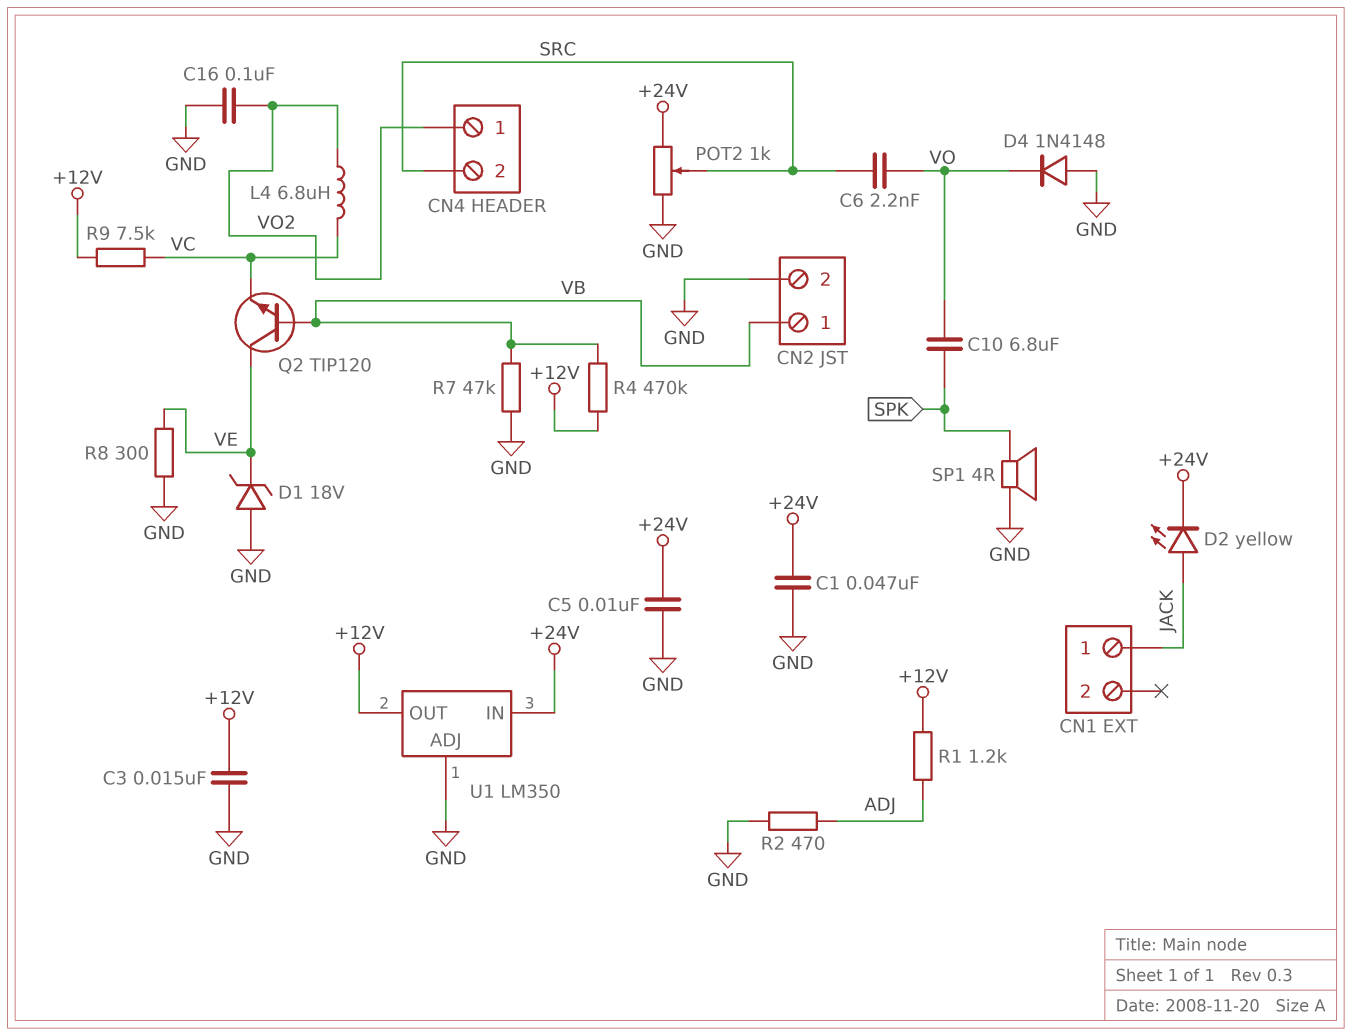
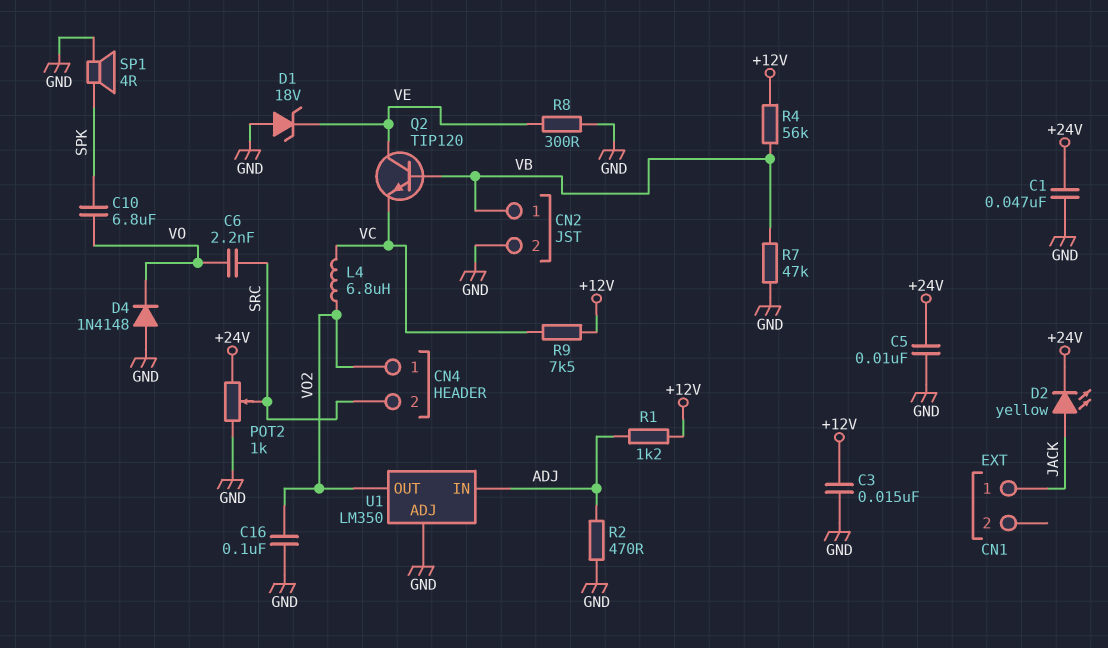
R4: 470k (+12V, VB) -> 56k (+12V, VB)
U1 pin IN: +24V -> ADJ
U1 pin OUT: +12V -> VO2

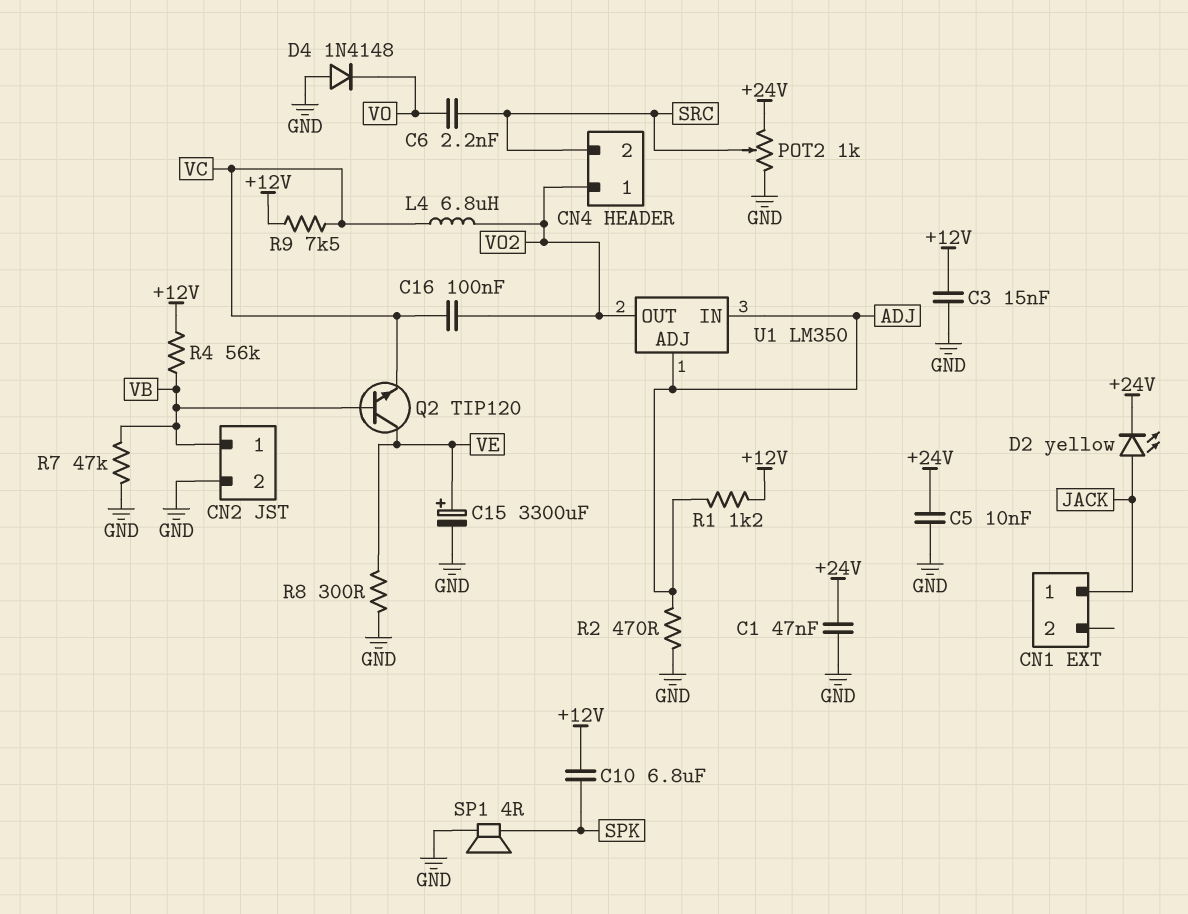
C10: 6.8uF (SPK, VO) -> 6.8uF (+12V, SPK)
C15: none -> 3300uF (plus VE, minus GND)
C16: 100nF (GND, VO2) -> 100nF (VC, VO2)
D1: zener 18V (A GND, K VE) -> none
U1 pin ADJ: GND -> ADJ

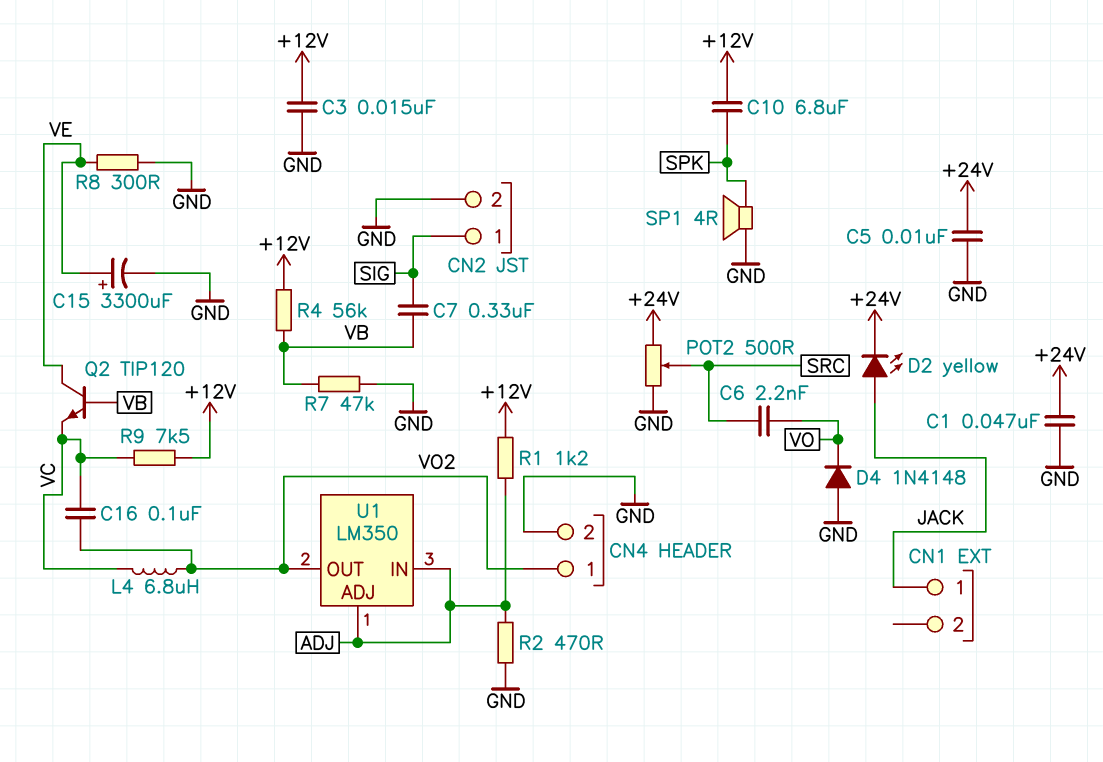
C7: none -> 330nF (SIG, VB)
CN2 pin 1: VB -> SIG
CN4 pin 2: SRC -> GND
POT2: 1k (+24V, GND, wiper SRC) -> 500 (+24V, GND, wiper SRC)

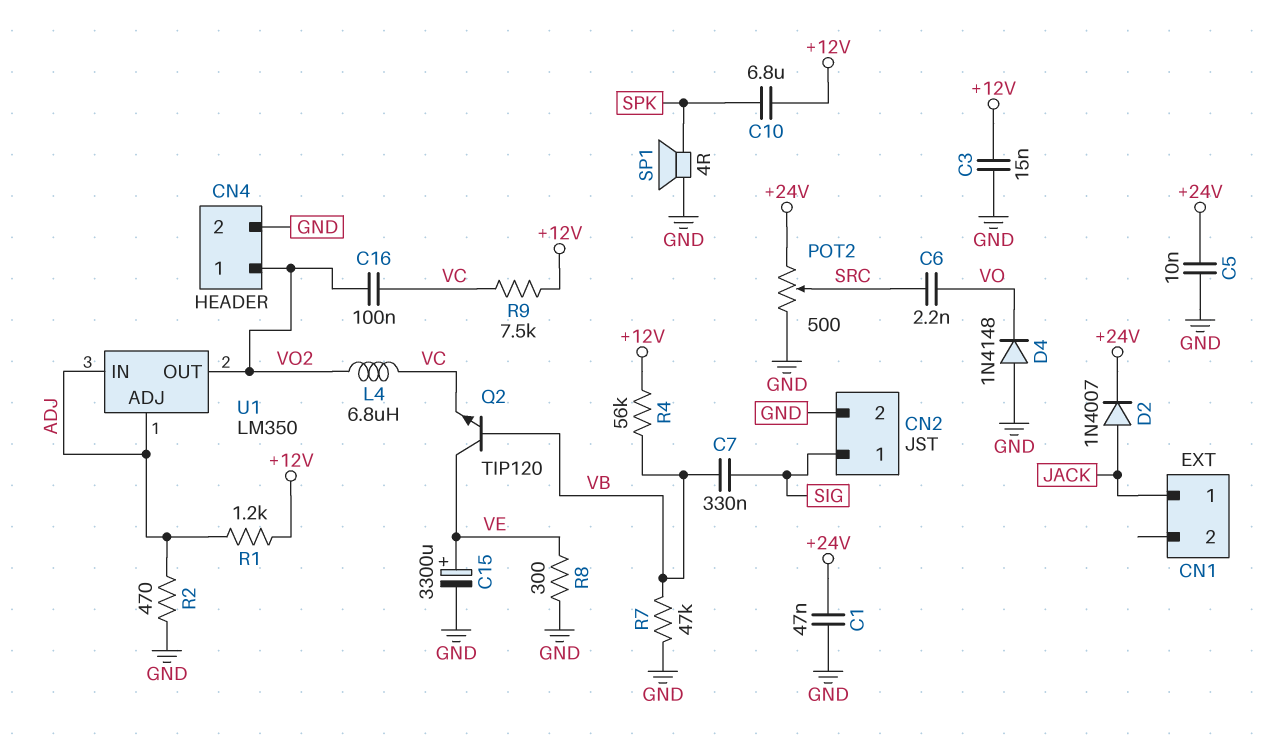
D2: LED yellow (A JACK, K +24V) -> diode 1N4007 (A JACK, K +24V)

